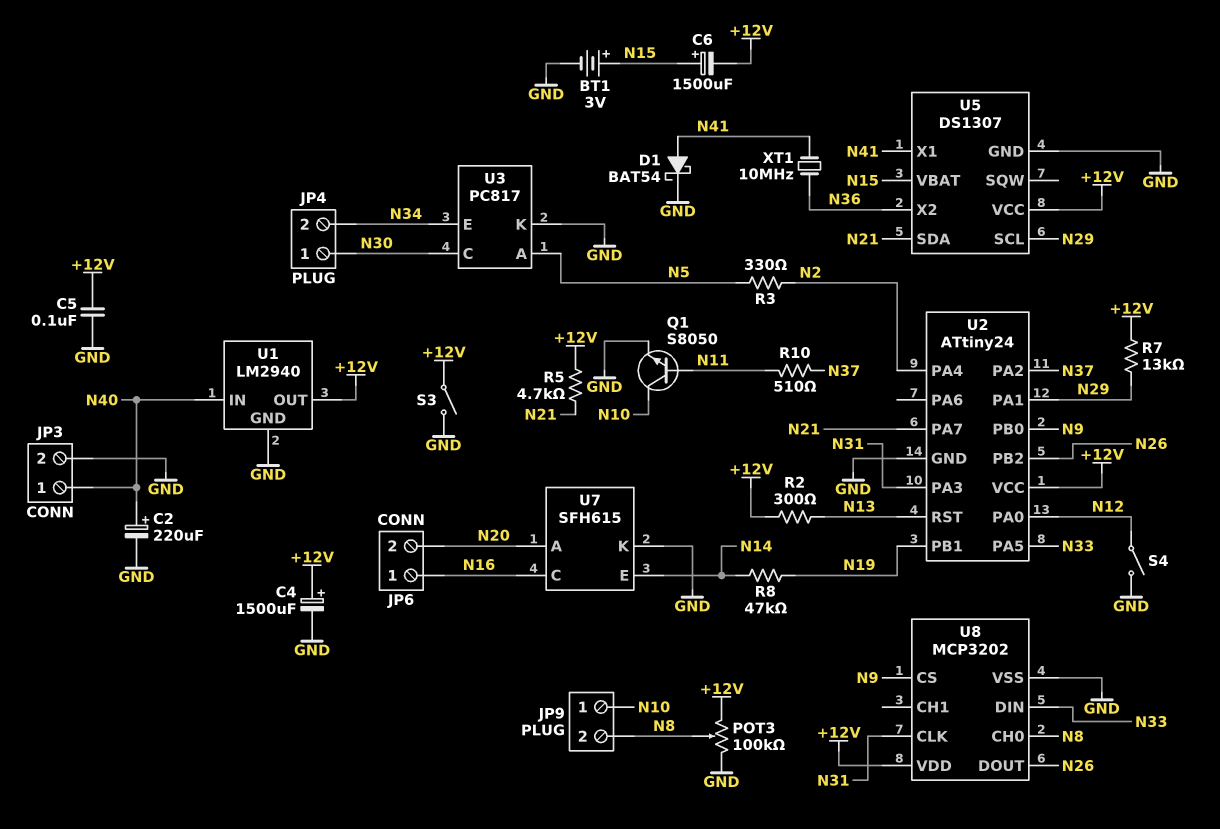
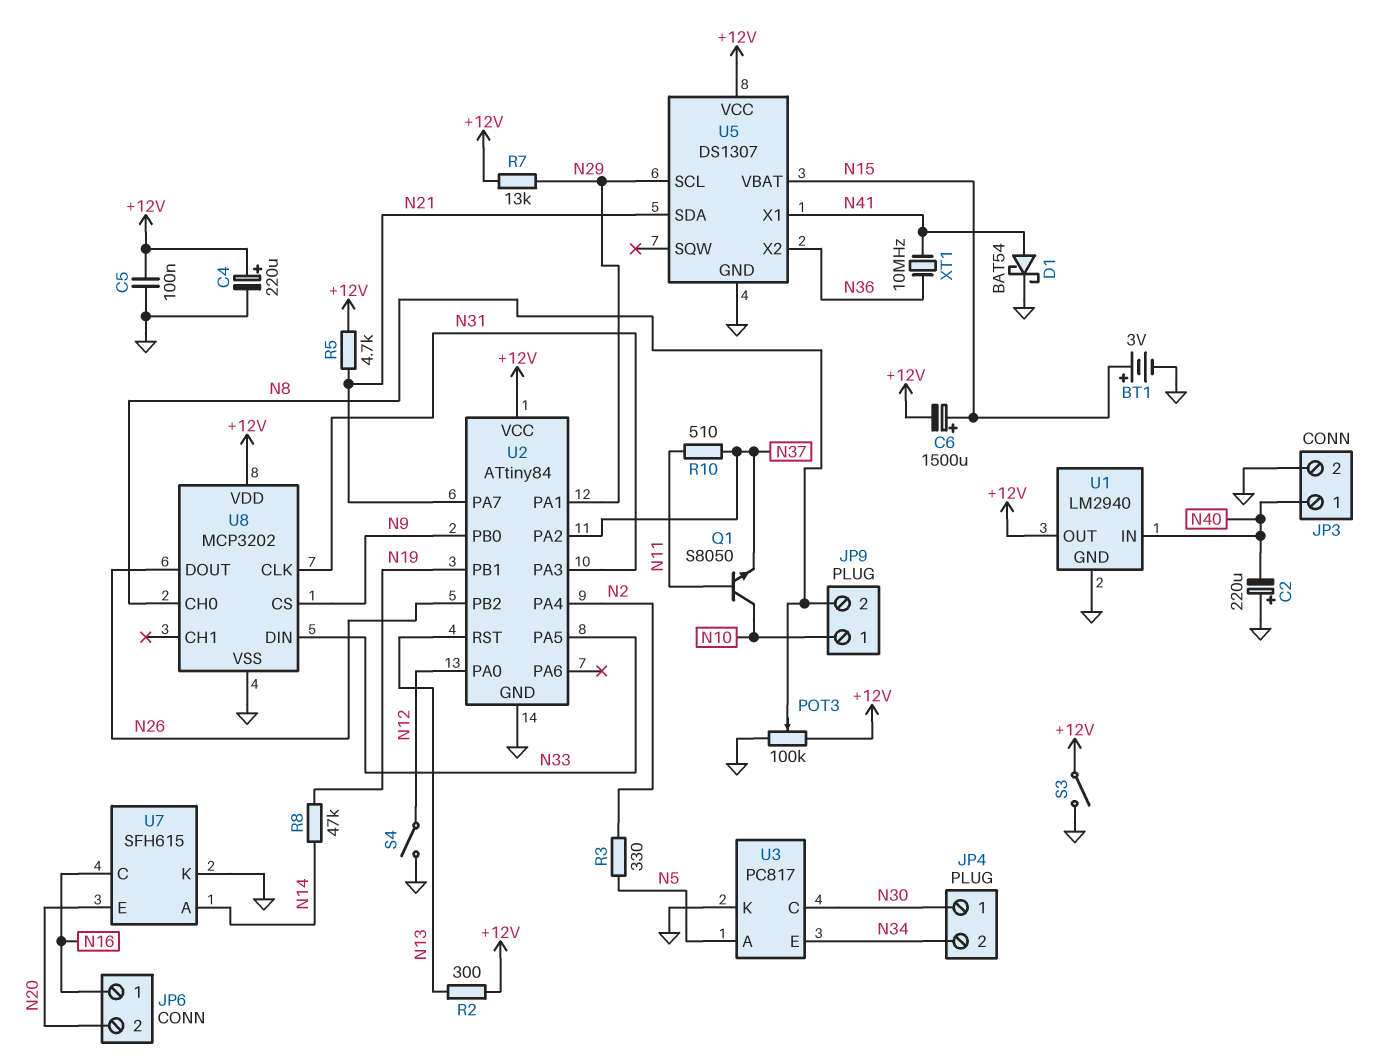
C2: 220uF (plus N40, minus GND) -> 220uF (plus GND, minus N40)
C4: 1500uF (plus +12V, minus GND) -> 220uF (plus +12V, minus GND)
Q1: NPN S8050 (B N11, C N10, E GND) -> NPN S8050 (B N11, C N10, E N37)
U2: ATtiny24 -> ATtiny84
U7 pin A: N20 -> N14
U7 pin E: N14 -> N20

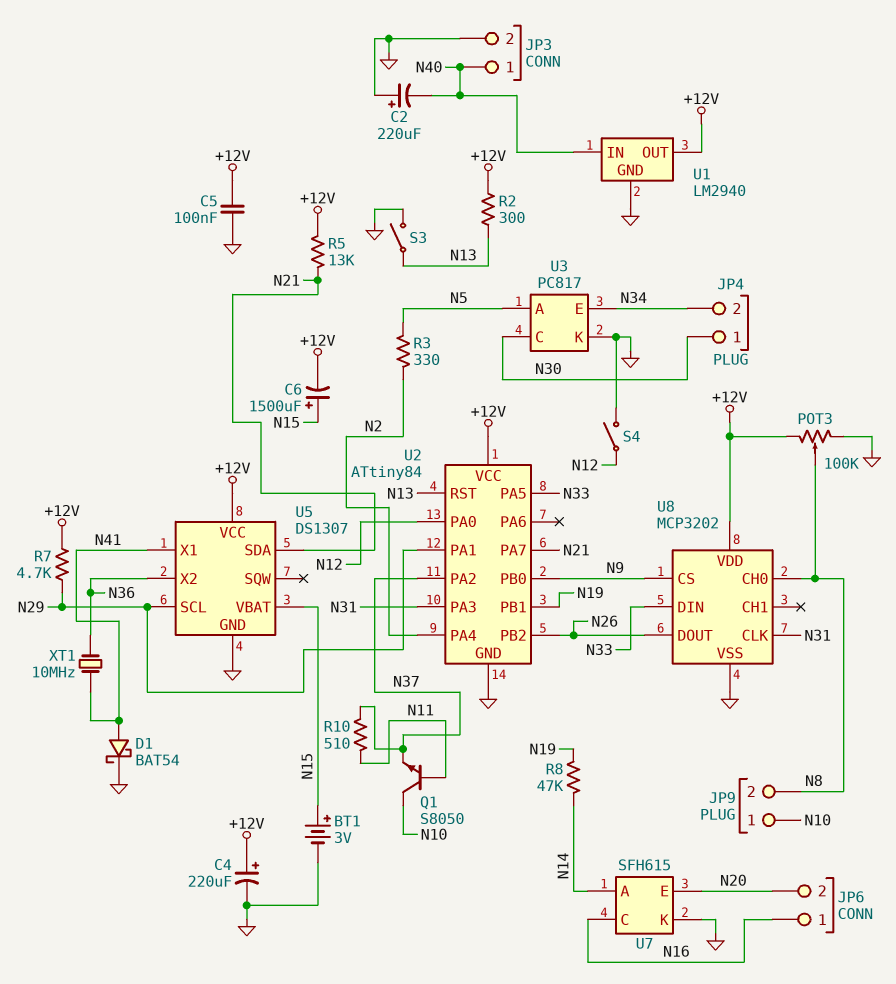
R5: 4.7k (+12V, N21) -> 13k (+12V, N21)
R7: 13k (+12V, N29) -> 4.7k (+12V, N29)
S3: switch (+12V, GND) -> switch (GND, N13)

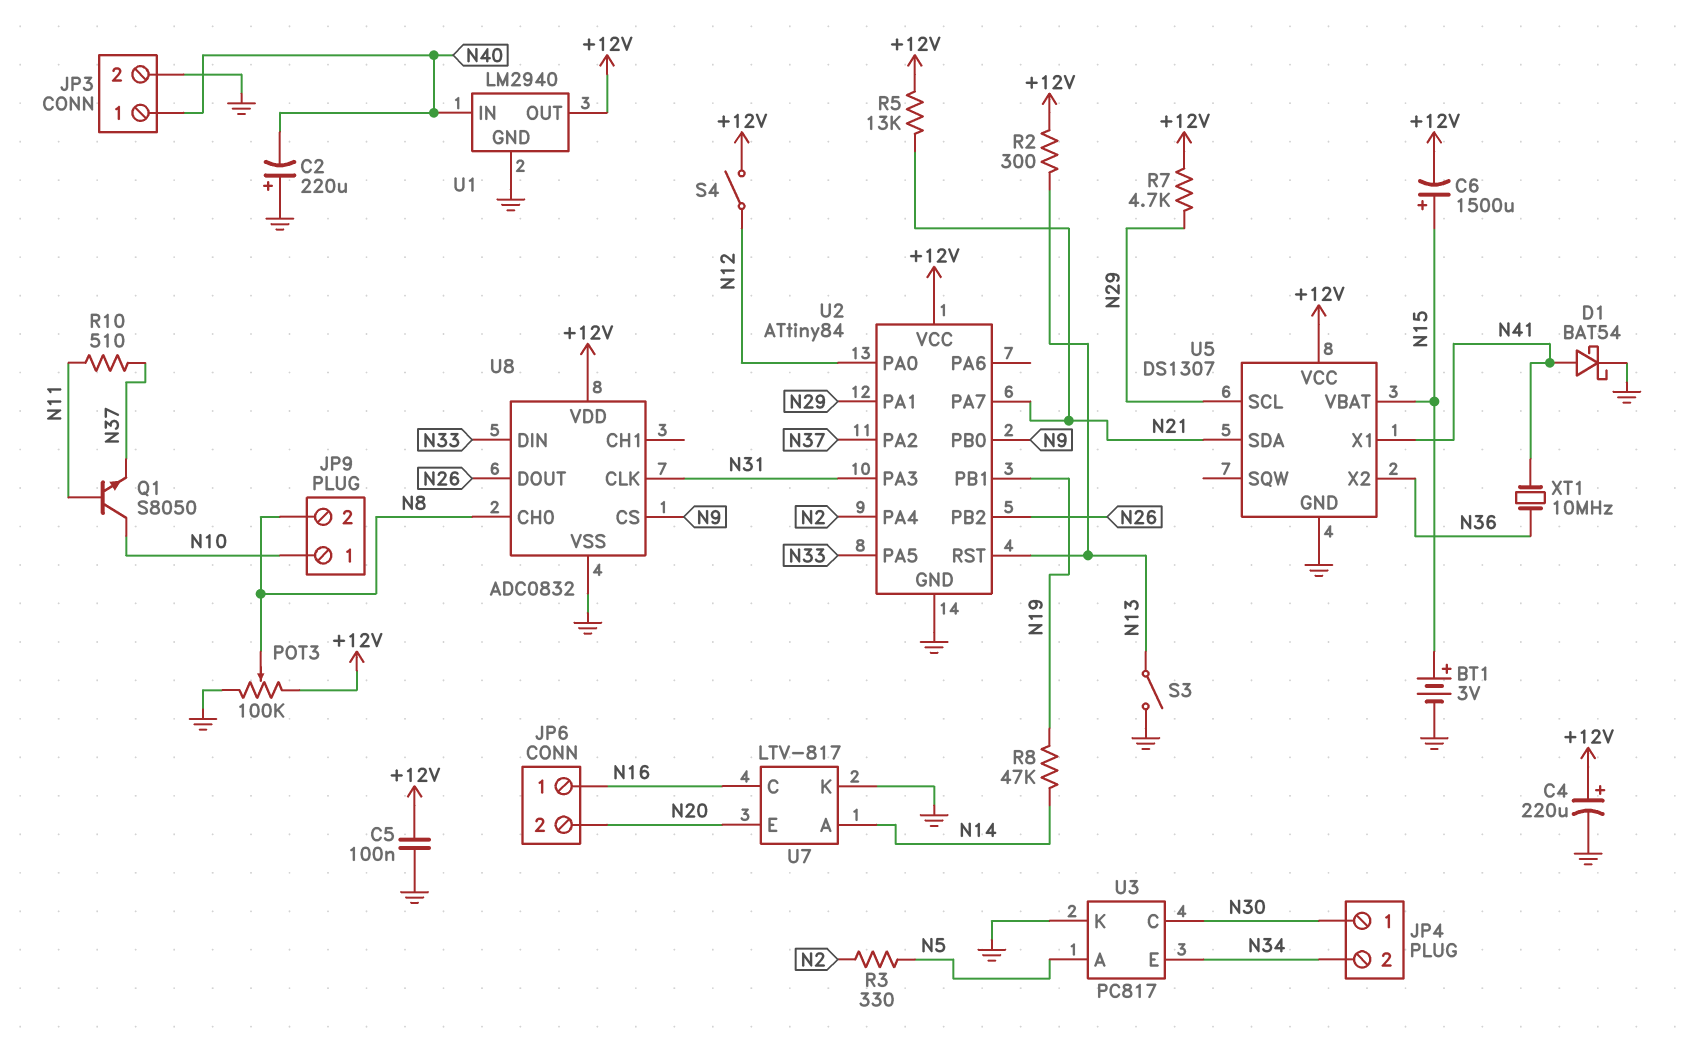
S4: switch (GND, N12) -> switch (+12V, N12)
U7: SFH615 -> LTV-817
U8: MCP3202 -> ADC0832

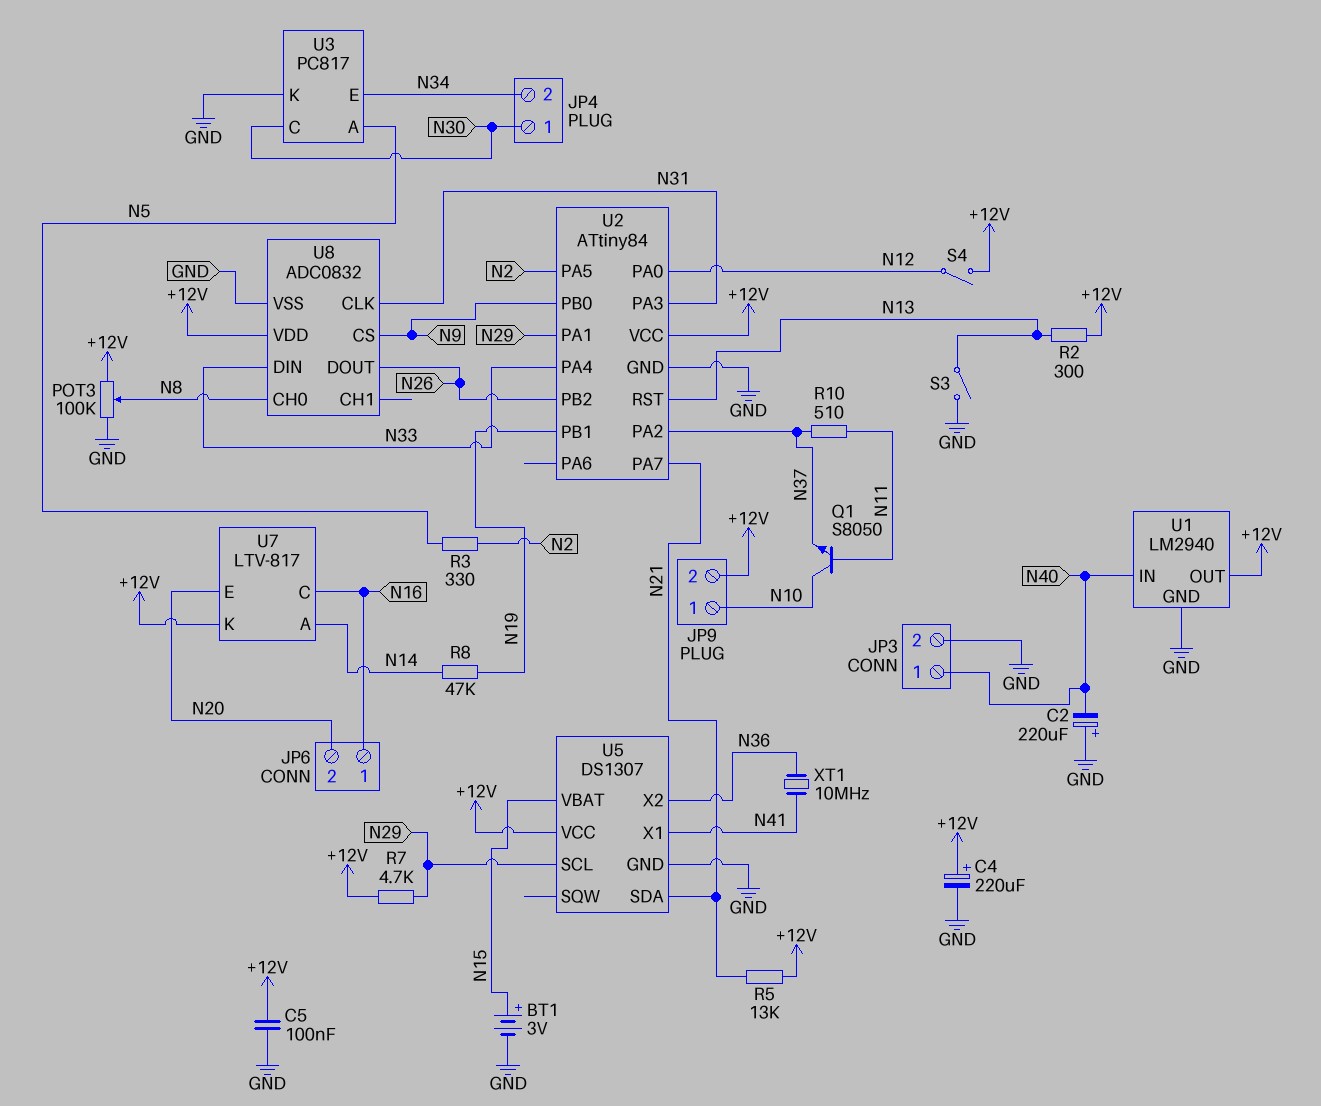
C6: 1500uF (plus N15, minus +12V) -> none
D1: schottky BAT54 (A N41, K GND) -> none
JP9 pin 2: N8 -> +12V
U2 pin PA4: N2 -> N33
U2 pin PA5: N33 -> N2
U7 pin K: GND -> +12V

